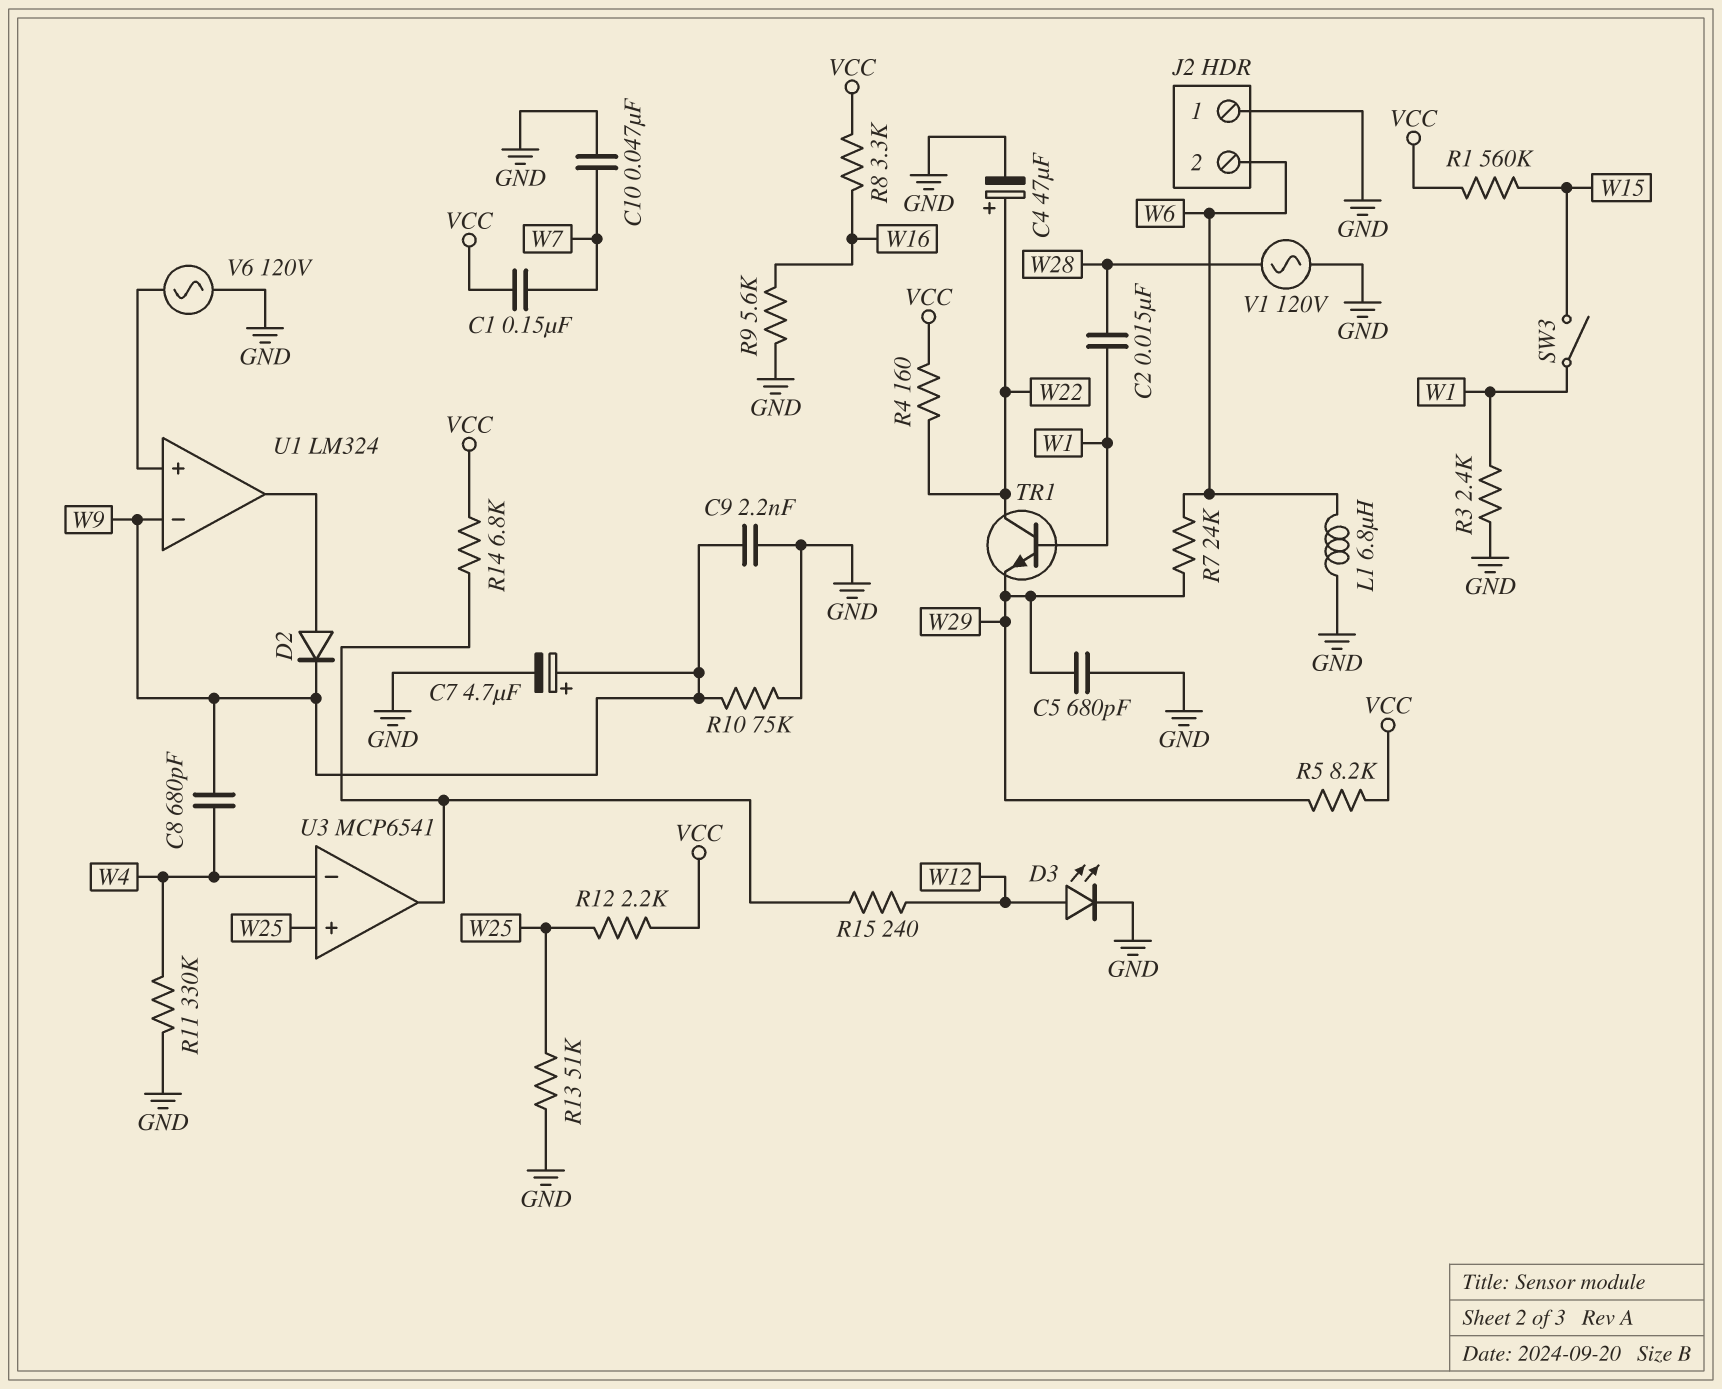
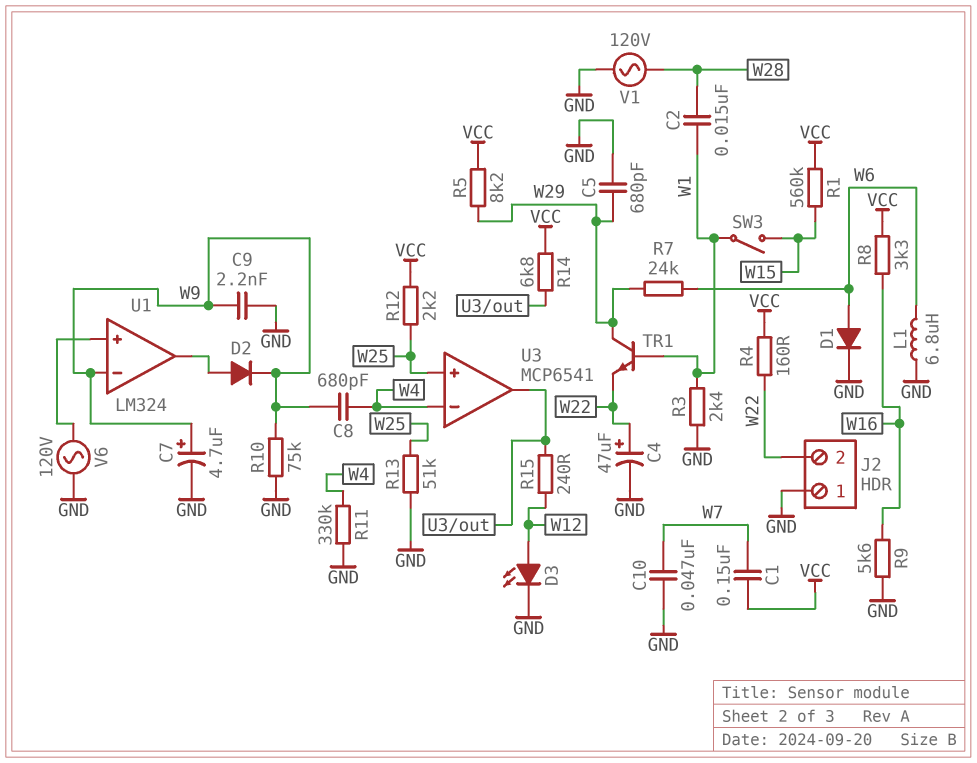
D1: none -> diode (A W6, K GND)
J2 pin 2: W6 -> W22
TR1: NPN (B W1, C W22, E W29) -> NPN (B W1, C W29, E W22)

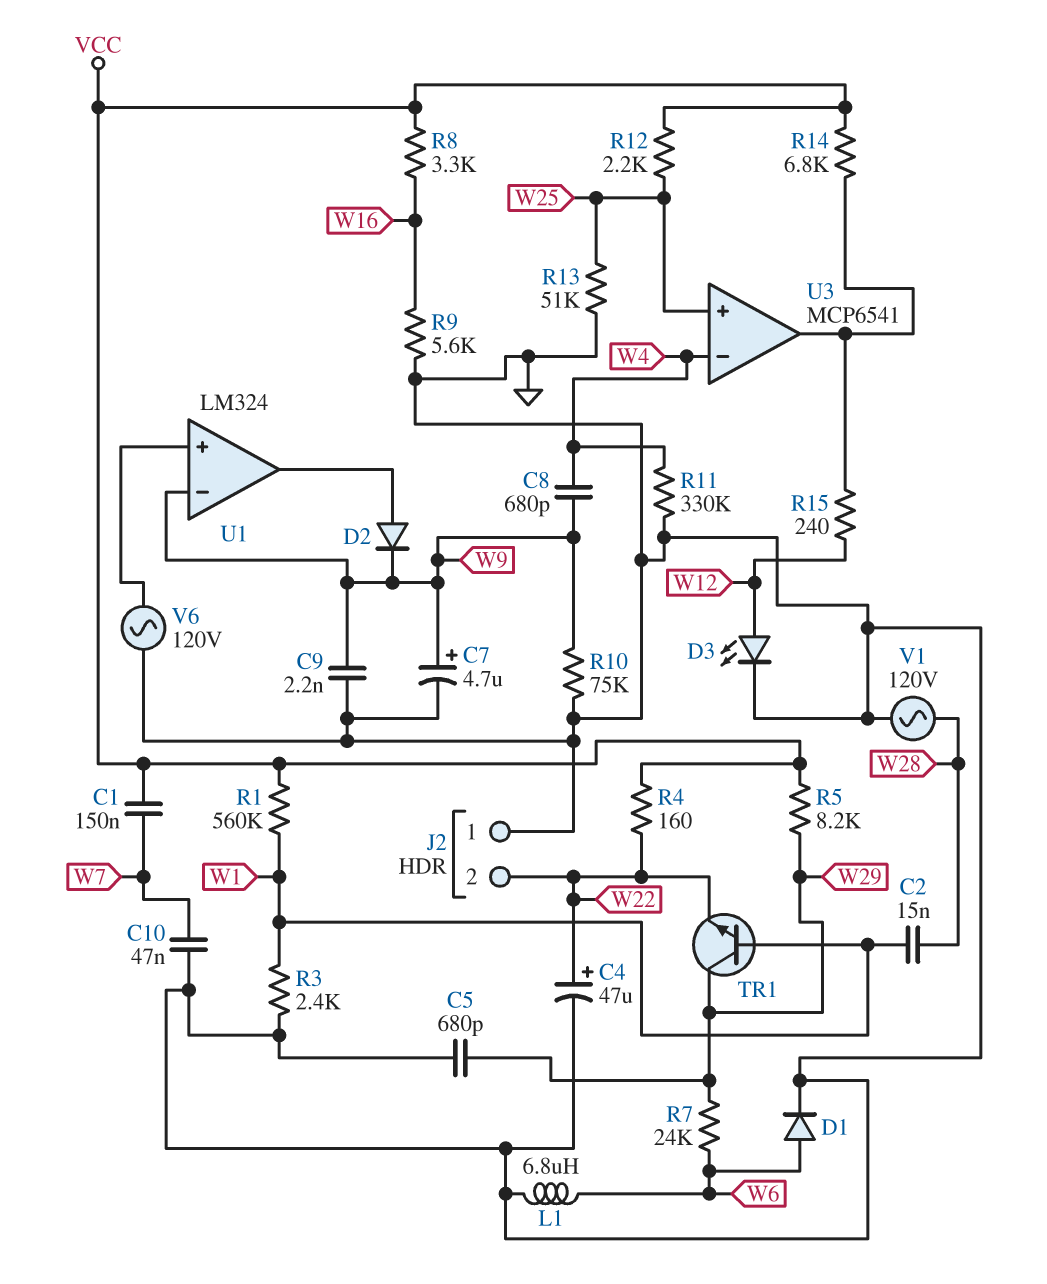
R1: 560k (VCC, W15) -> 560k (VCC, W1)
SW3: switch (W1, W15) -> none

